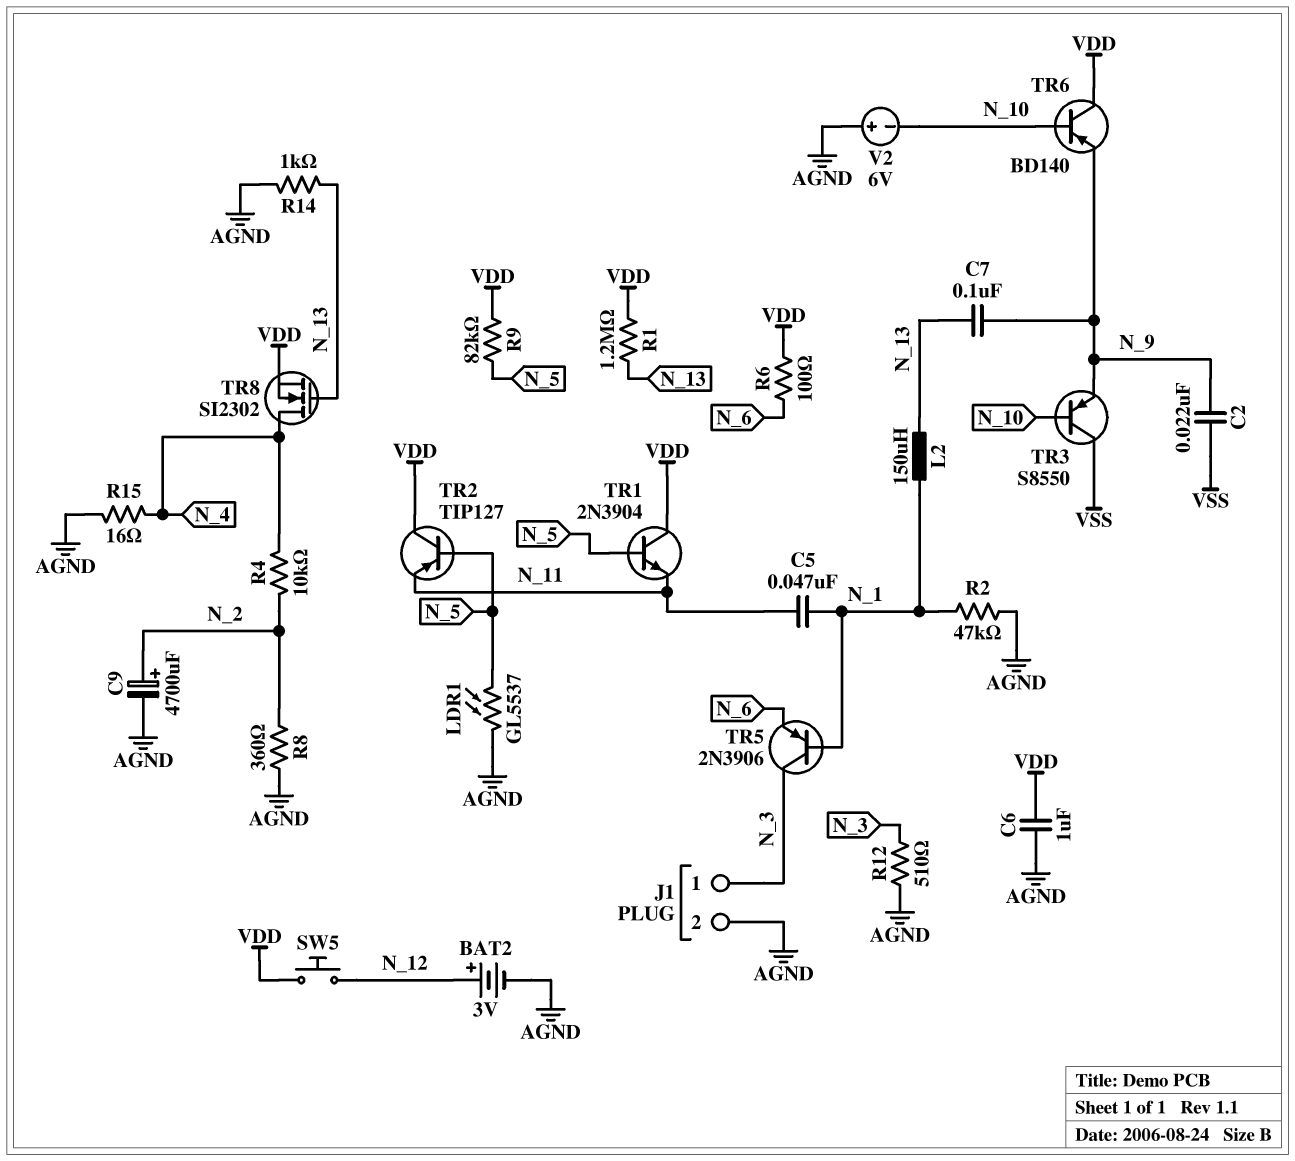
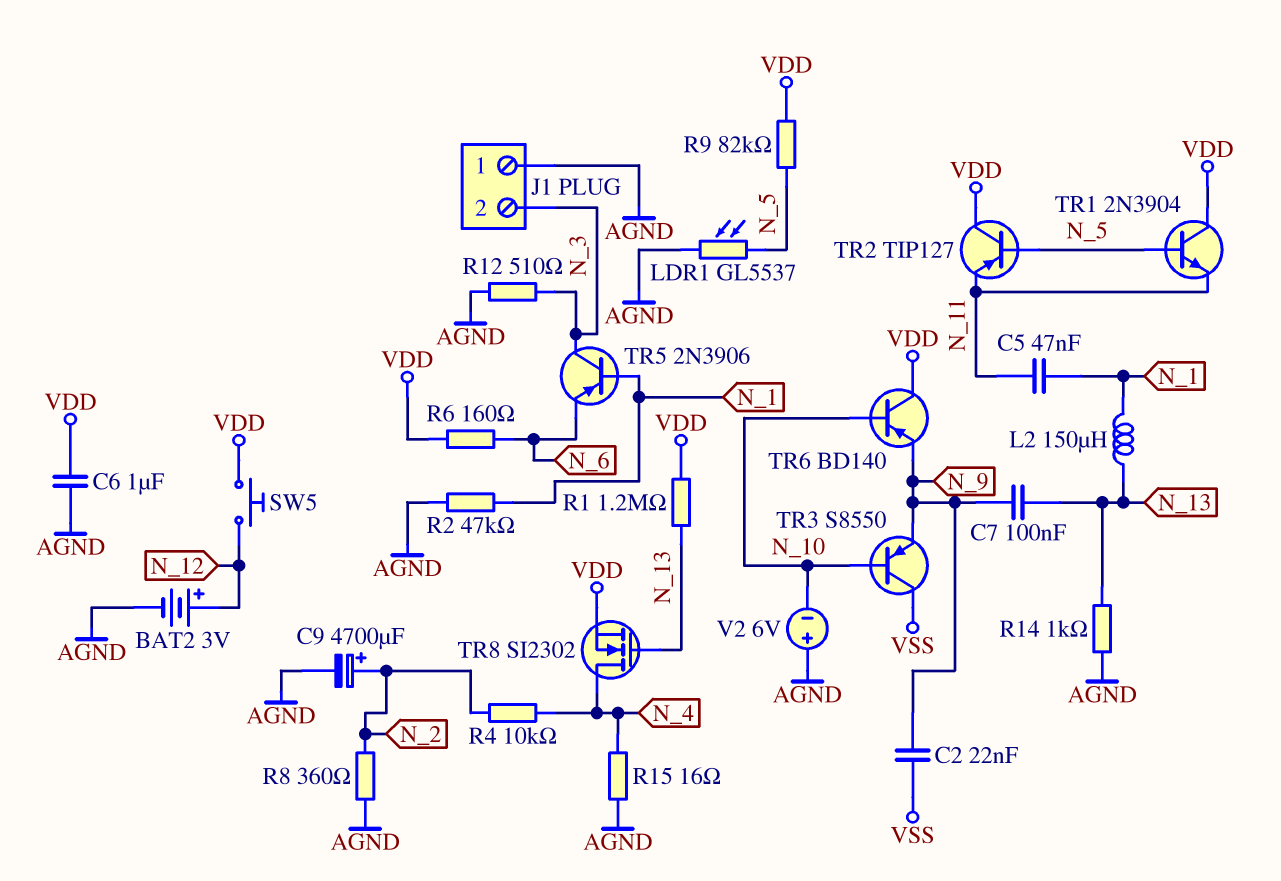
J1 pin 1: N_3 -> AGND
J1 pin 2: AGND -> N_3
R6: 100 (N_6, VDD) -> 160 (N_6, VDD)

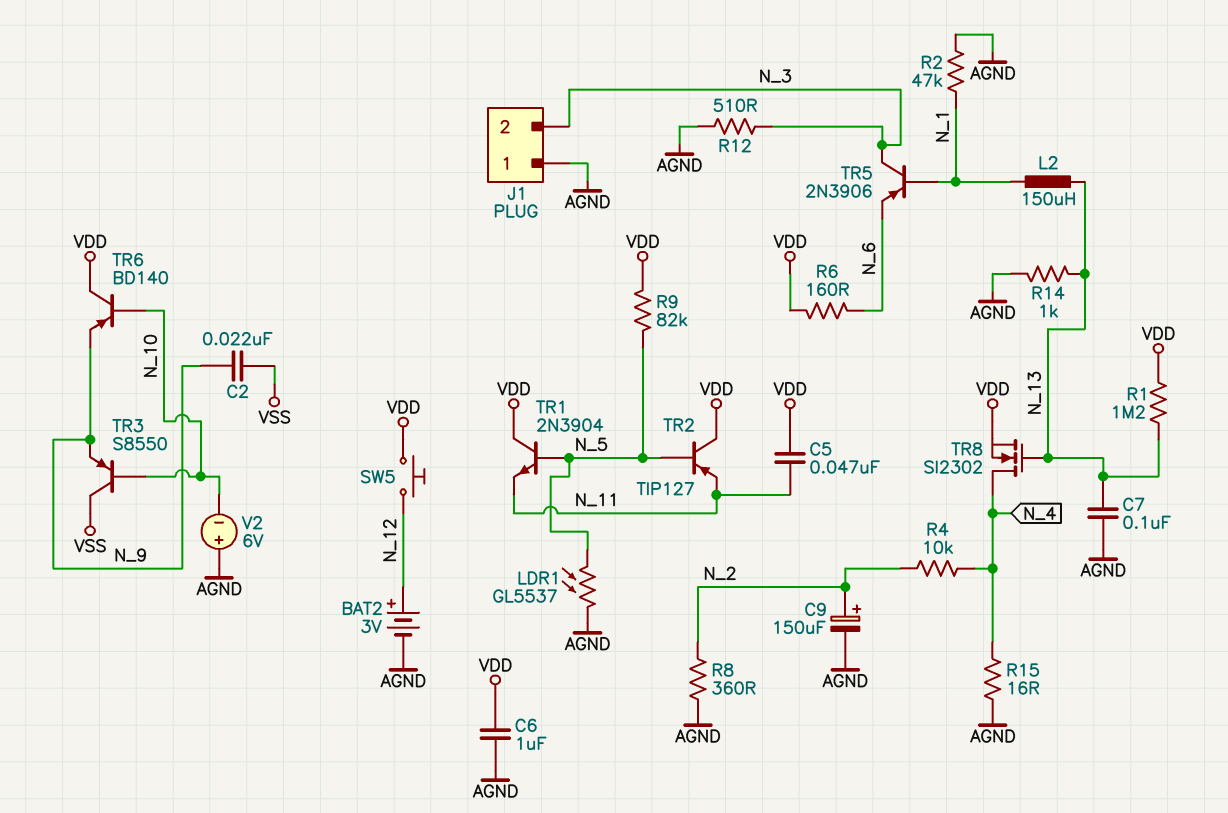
C5: 47nF (N_1, N_11) -> 47nF (N_11, VDD)
C7: 100nF (N_9, N_13) -> 100nF (AGND, N_13)
C9: 4700uF (plus N_2, minus AGND) -> 150uF (plus N_2, minus AGND)

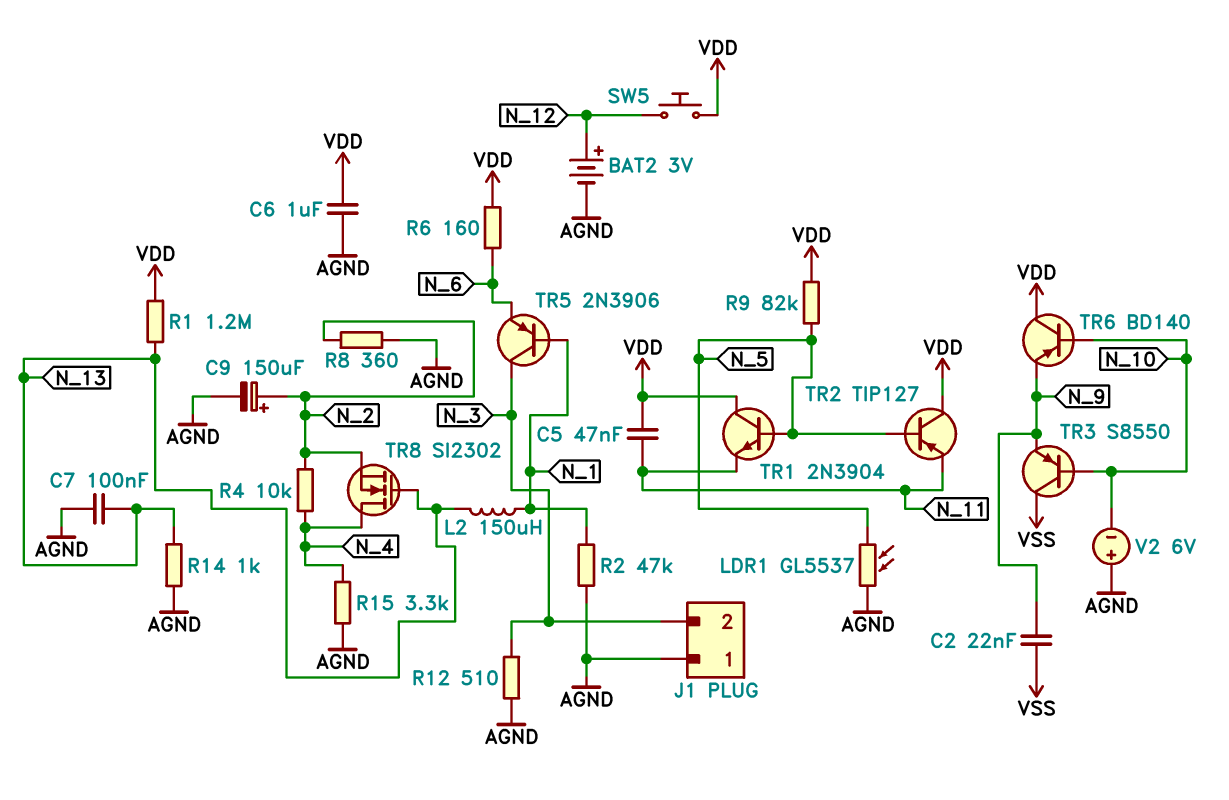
R15: 16 (AGND, N_4) -> 3.3k (AGND, N_4)
TR8: NMOS SI2302 (G N_13, D N_4, S VDD) -> NMOS SI2302 (G N_13, D N_4, S N_2)

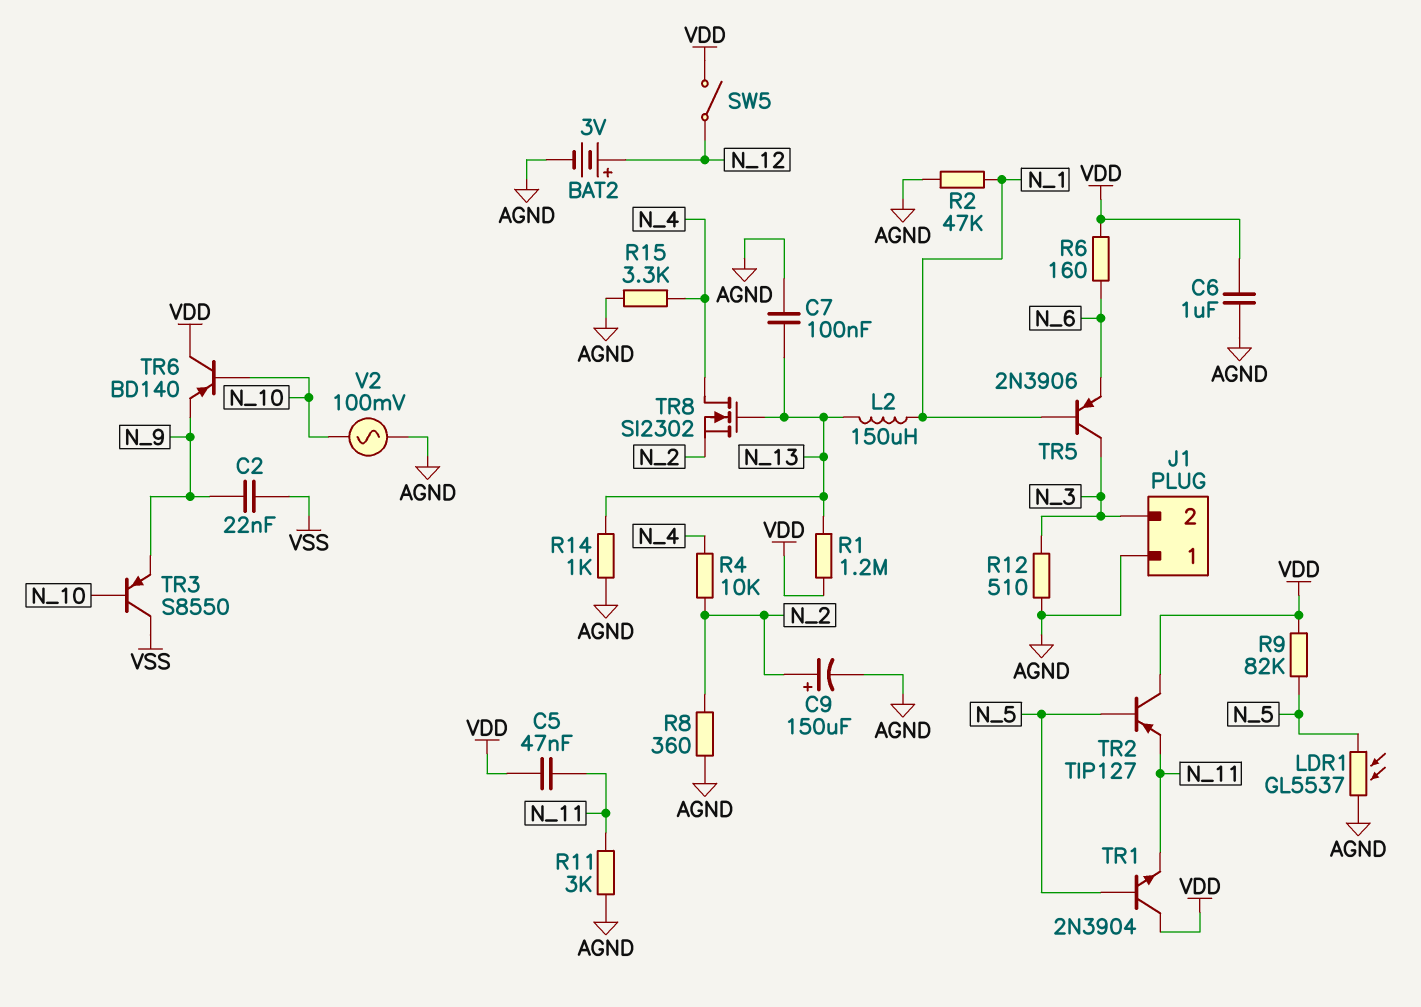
R11: none -> 3k (AGND, N_11)
SW5: button (N_12, VDD) -> switch (N_12, VDD)
V2: 6V (plus AGND, minus N_10) -> AC 100mV (AGND, N_10)

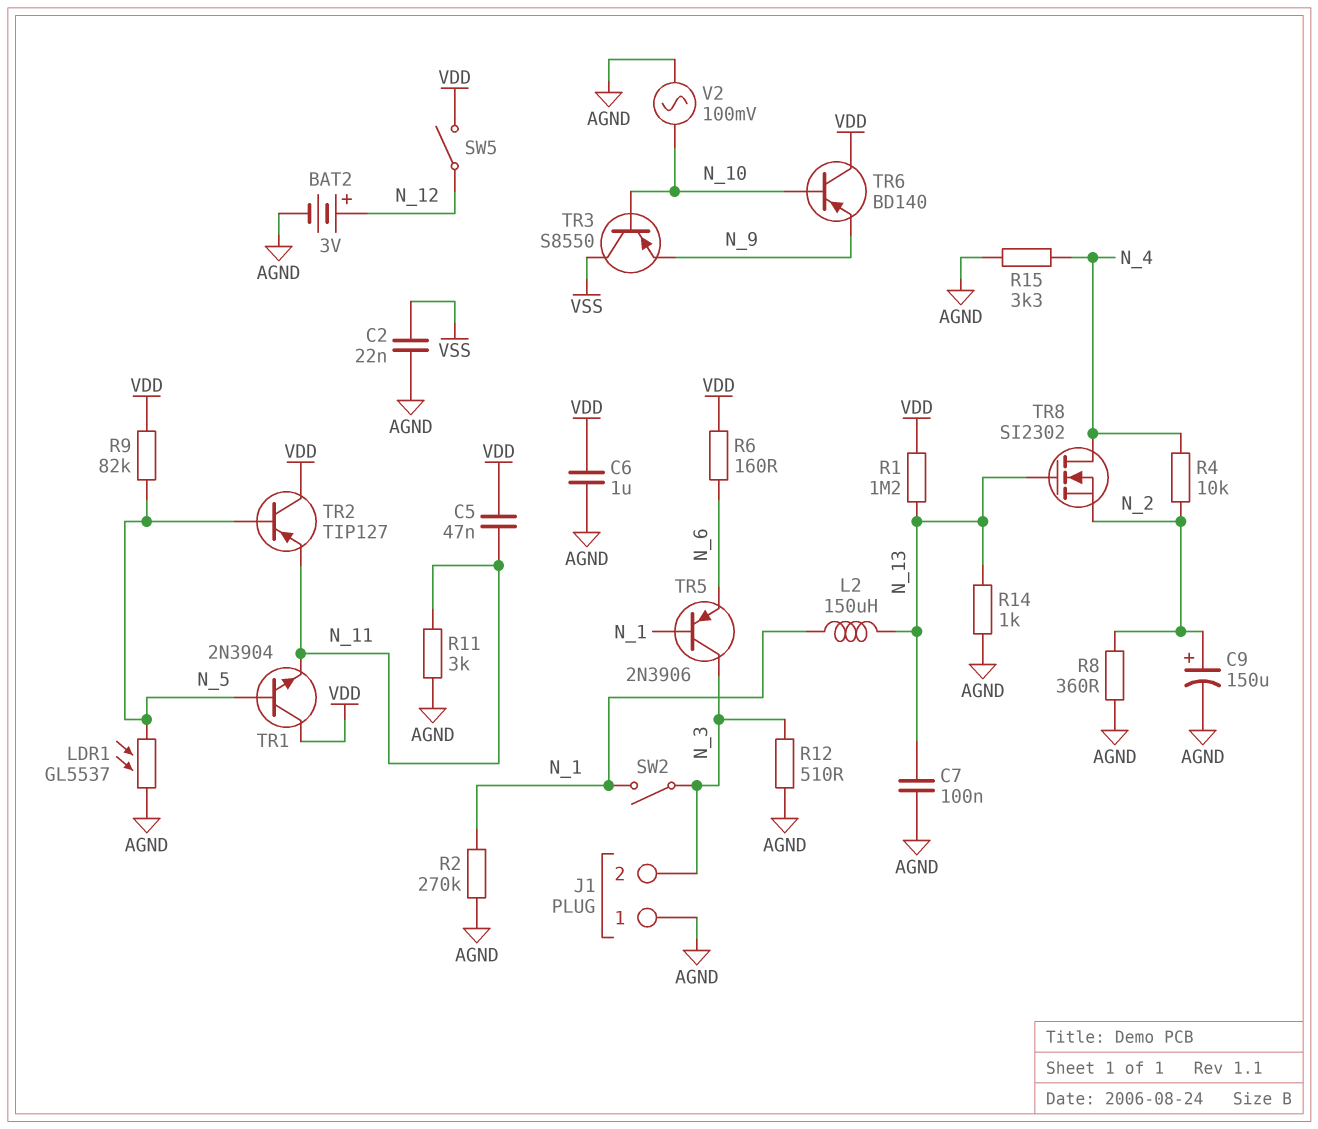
C2: 22nF (N_9, VSS) -> 22nF (AGND, VSS)
R2: 47k (AGND, N_1) -> 270k (AGND, N_1)
SW2: none -> switch (N_1, N_3)

